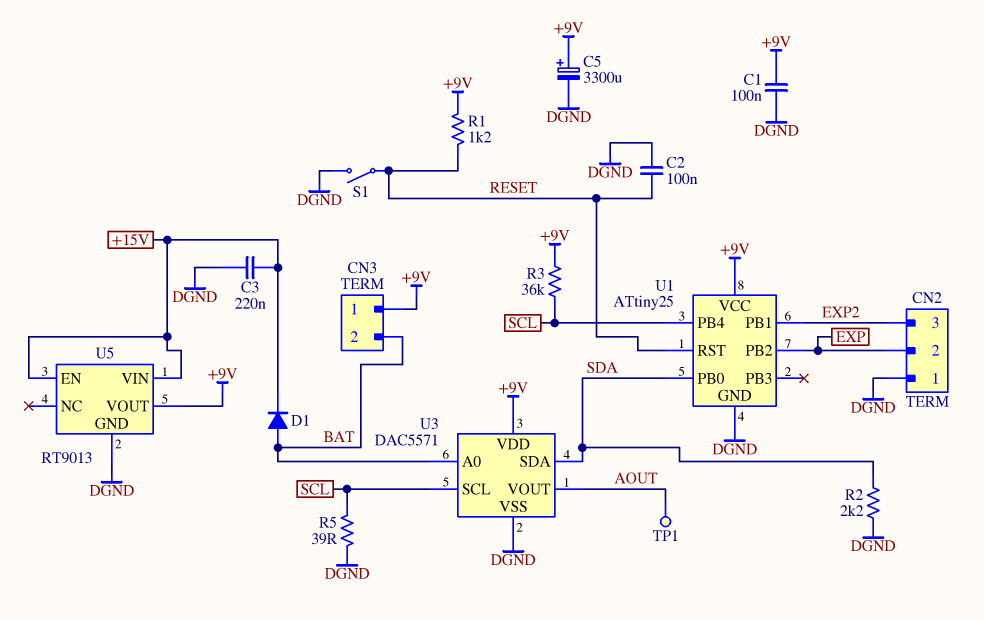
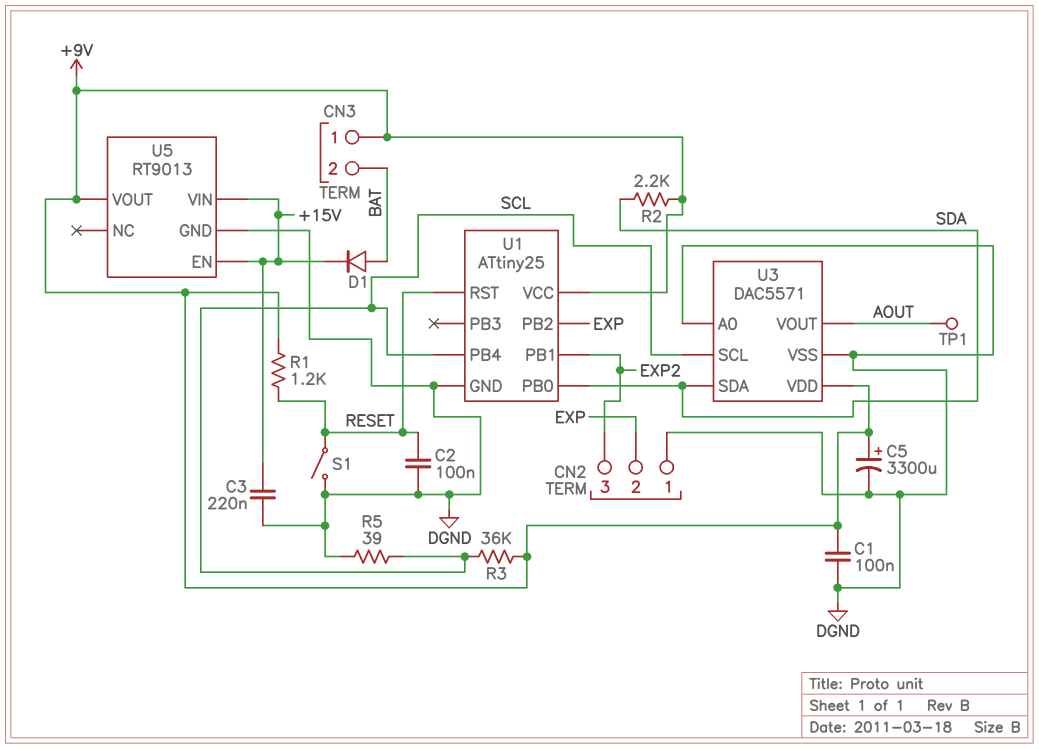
R2: 2.2k (DGND, SDA) -> 2.2k (+9V, SDA)
U3 pin A0: BAT -> DGND

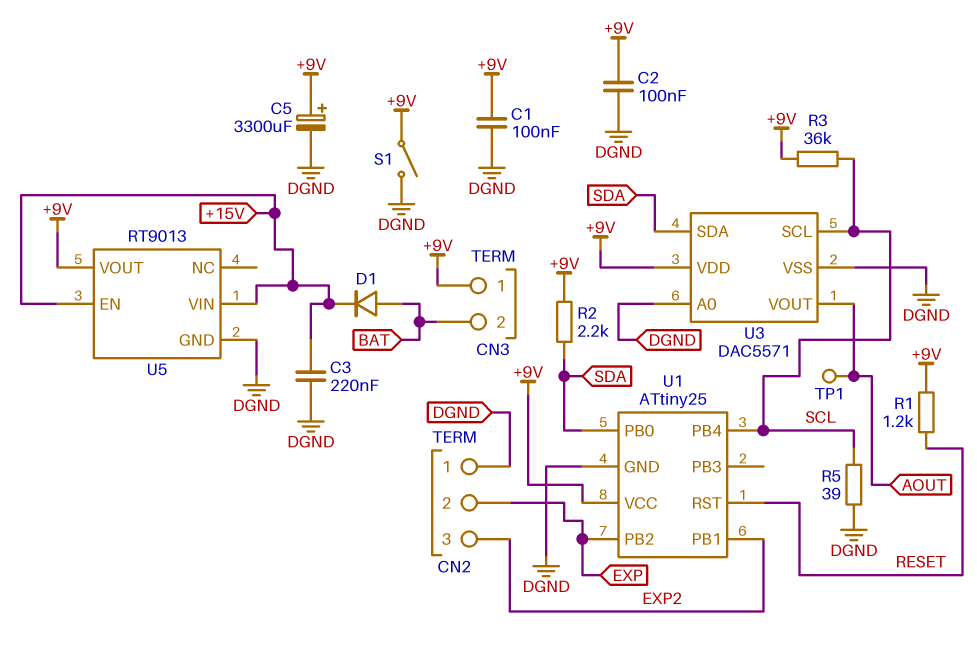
C2: 100nF (DGND, RESET) -> 100nF (+9V, DGND)
S1: switch (DGND, RESET) -> switch (+9V, DGND)

